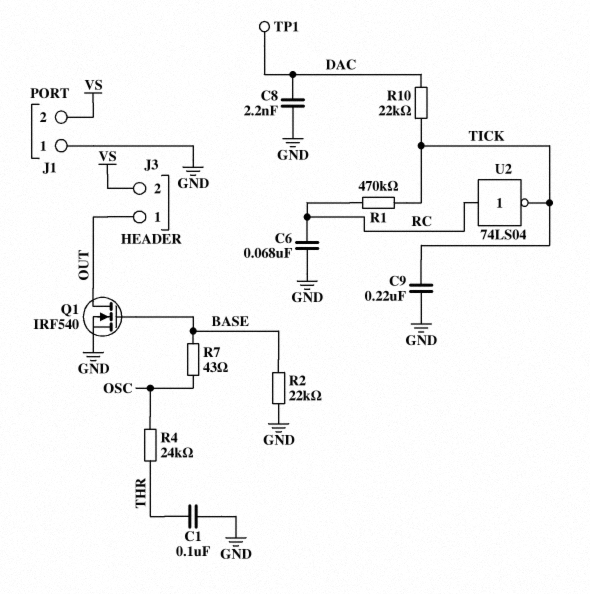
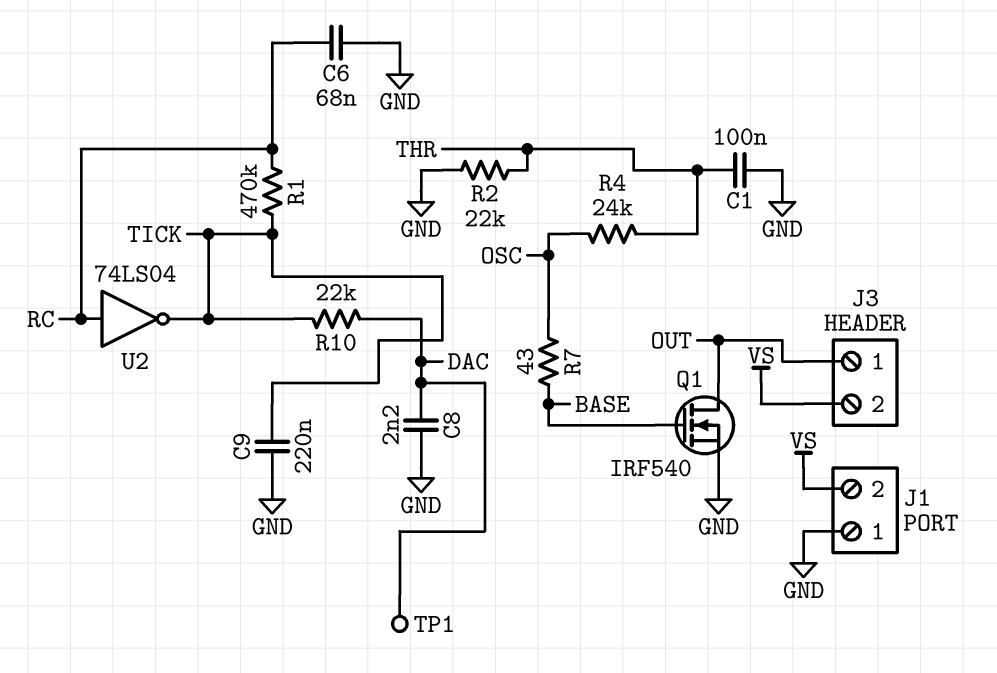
R2: 22k (BASE, GND) -> 22k (GND, THR)

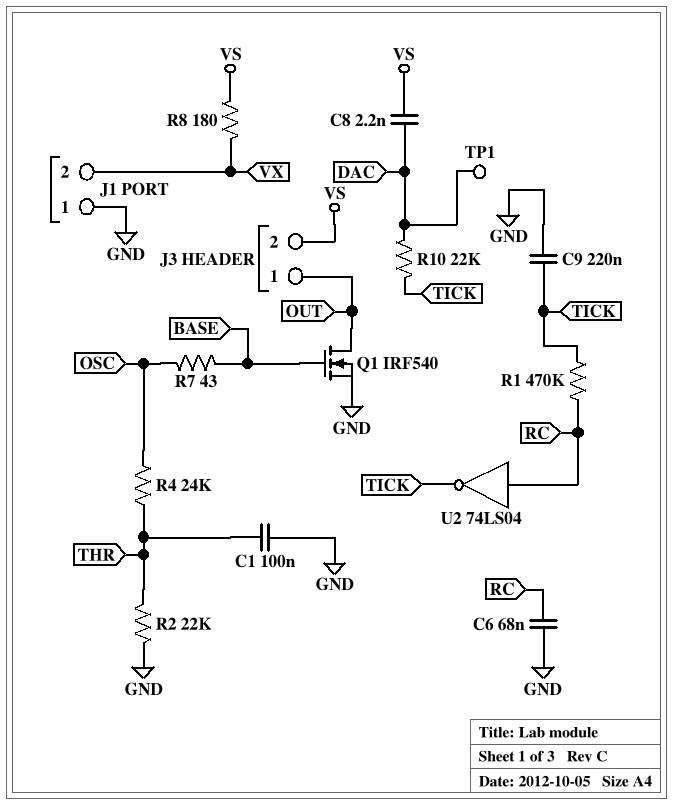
C8: 2.2nF (DAC, GND) -> 2.2nF (DAC, VS)
J1 pin 2: VS -> VX
R8: none -> 180 (VS, VX)

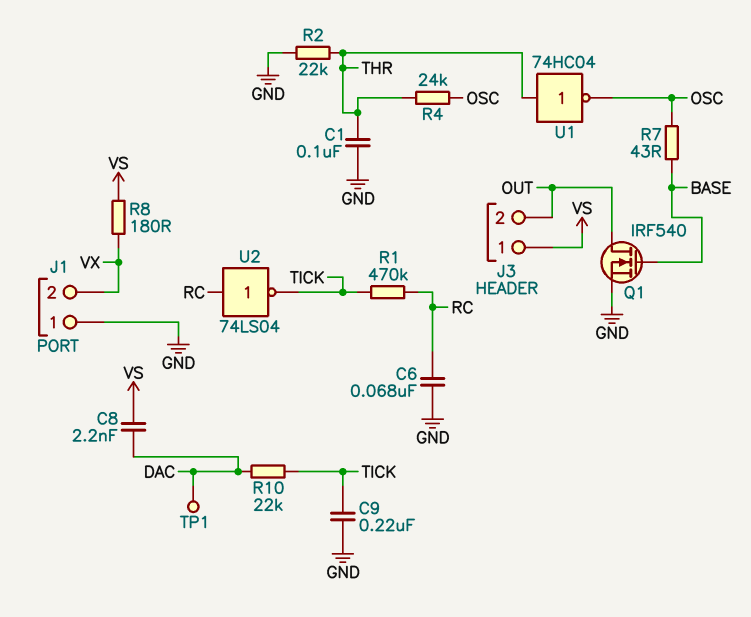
J3 pin 1: OUT -> VS
J3 pin 2: VS -> OUT
U1: none -> NOT 74HC04 (in THR, out OSC)

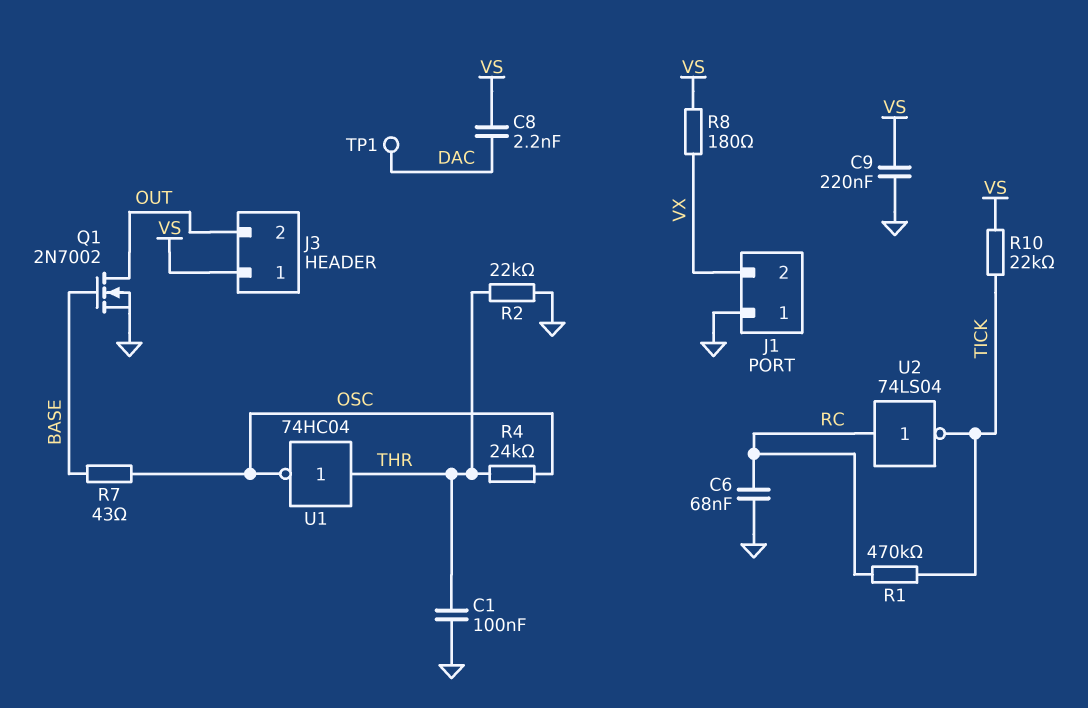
C9: 220nF (GND, TICK) -> 220nF (GND, VS)
Q1: NMOS IRF540 (G BASE, D OUT, S GND) -> NMOS 2N7002 (G BASE, D OUT, S GND)
R10: 22k (DAC, TICK) -> 22k (TICK, VS)

